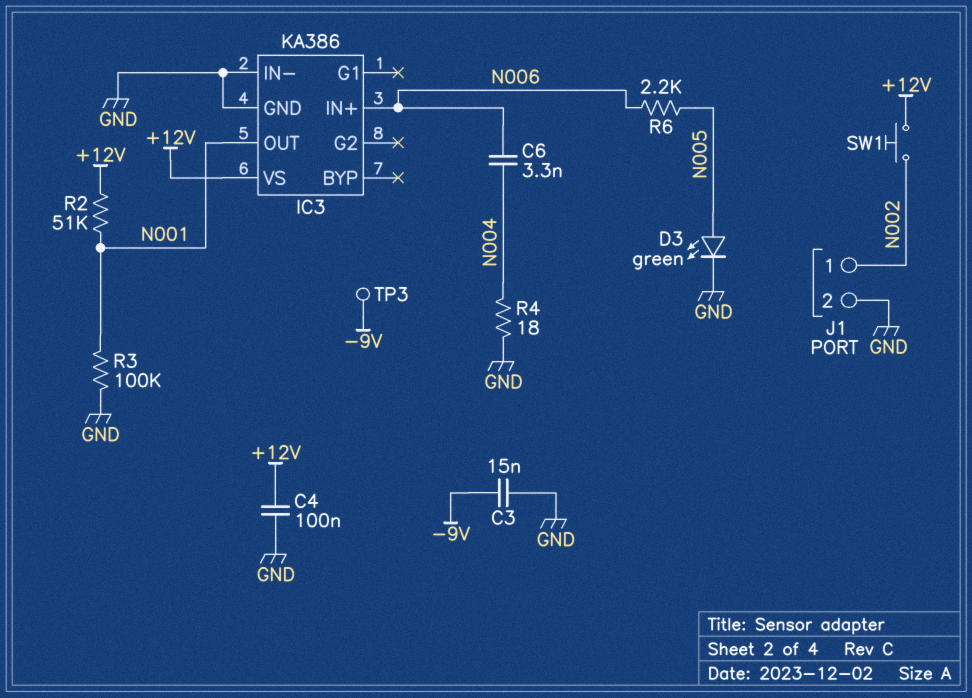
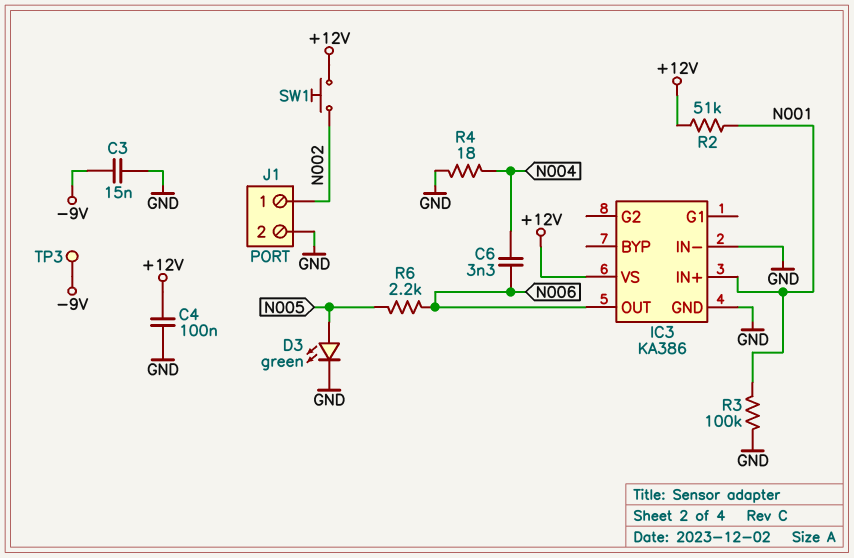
IC3 pin IN+: N006 -> N001
IC3 pin OUT: N001 -> N006

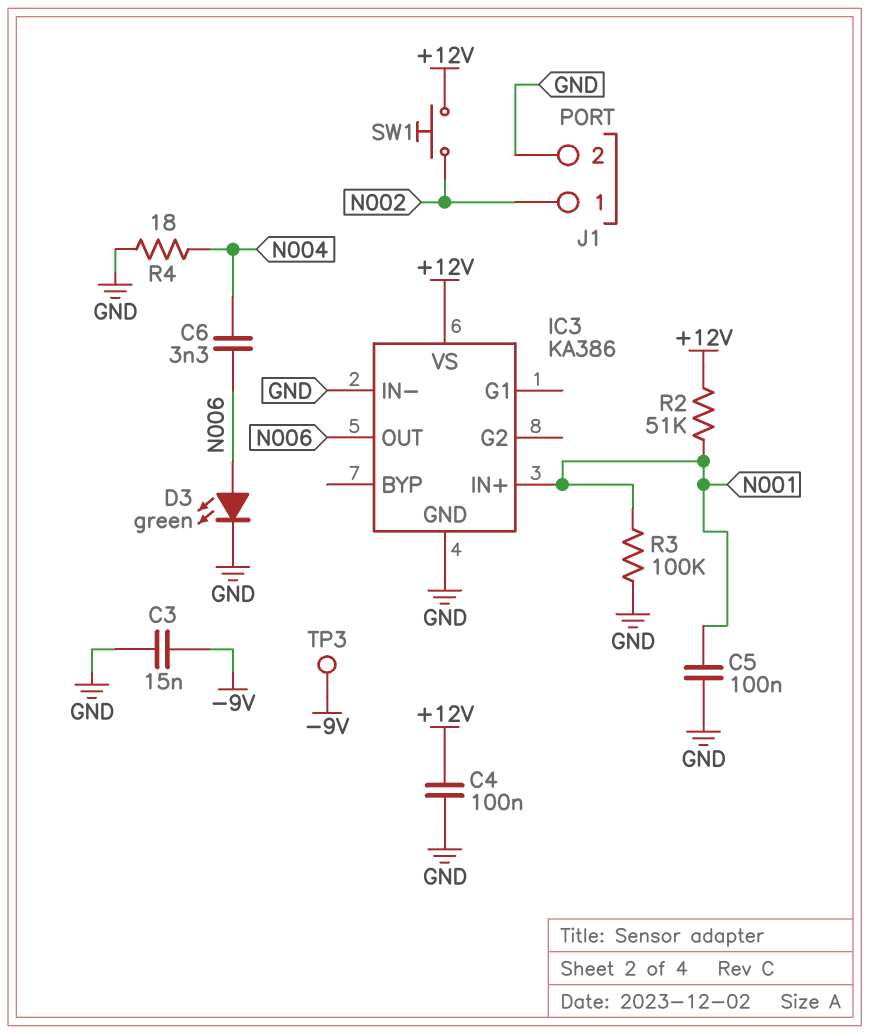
C5: none -> 100nF (GND, N001)
D3: LED green (A N005, K GND) -> LED green (A N006, K GND)
R6: 2.2k (N005, N006) -> none

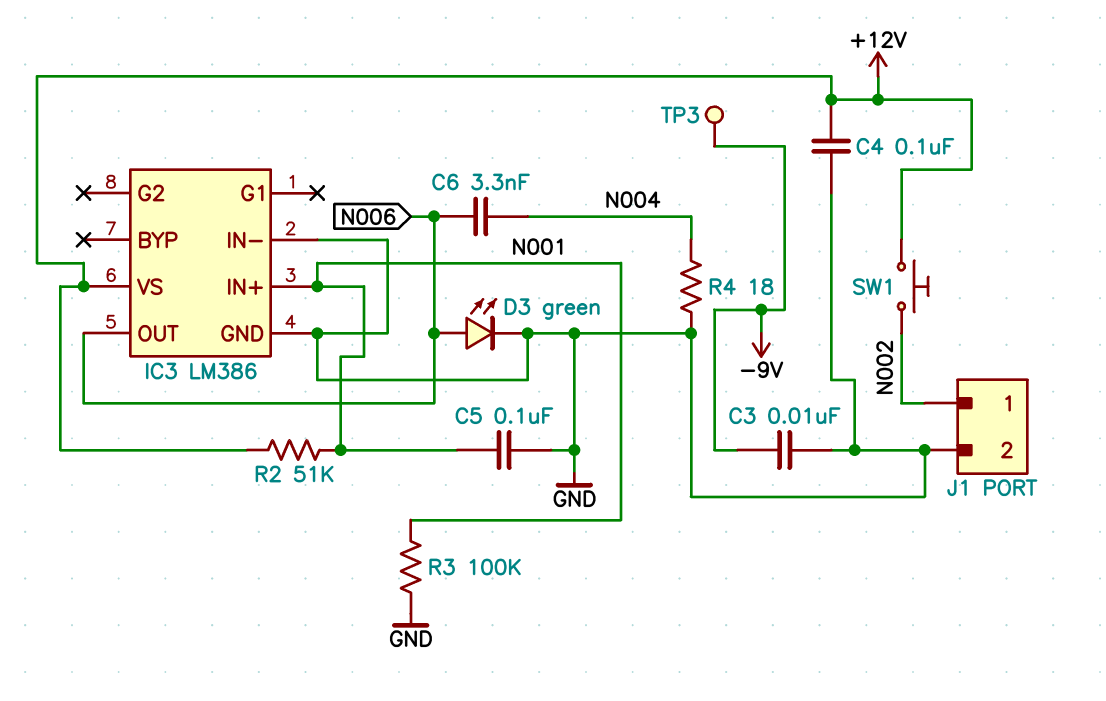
C3: 15nF (-9V, GND) -> 10nF (-9V, GND)
IC3: KA386 -> LM386

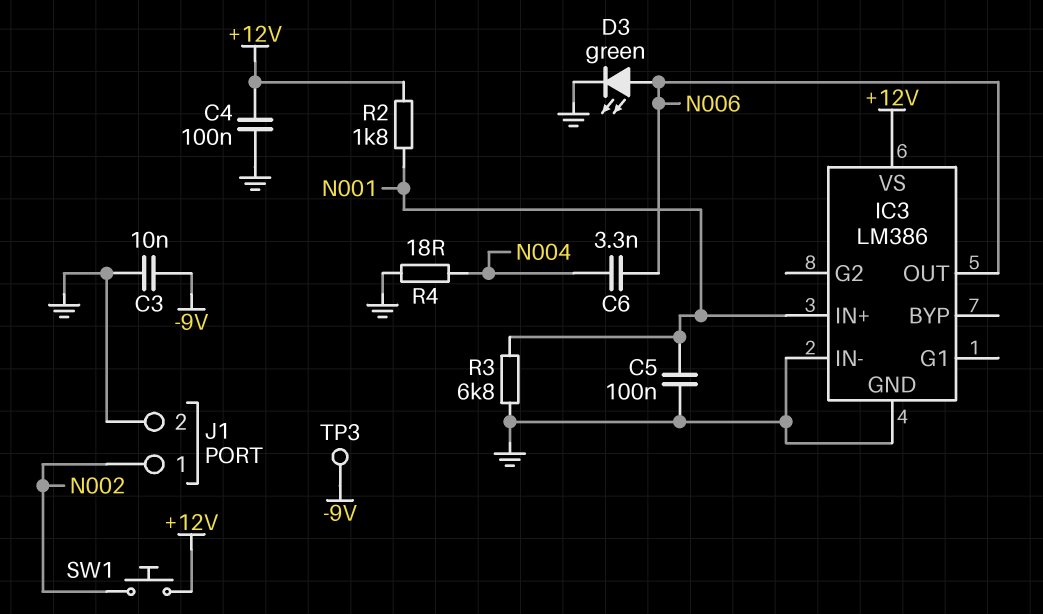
R2: 51k (+12V, N001) -> 1.8k (+12V, N001)
R3: 100k (GND, N001) -> 6.8k (GND, N001)

